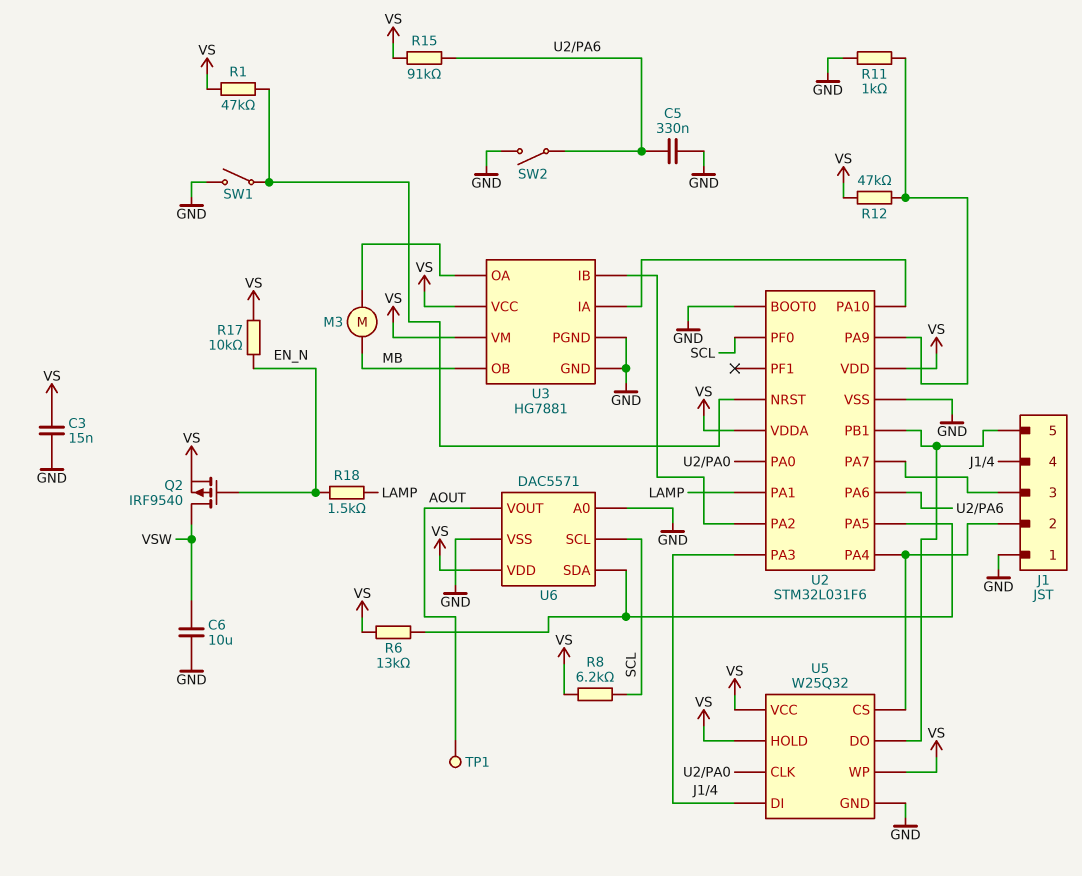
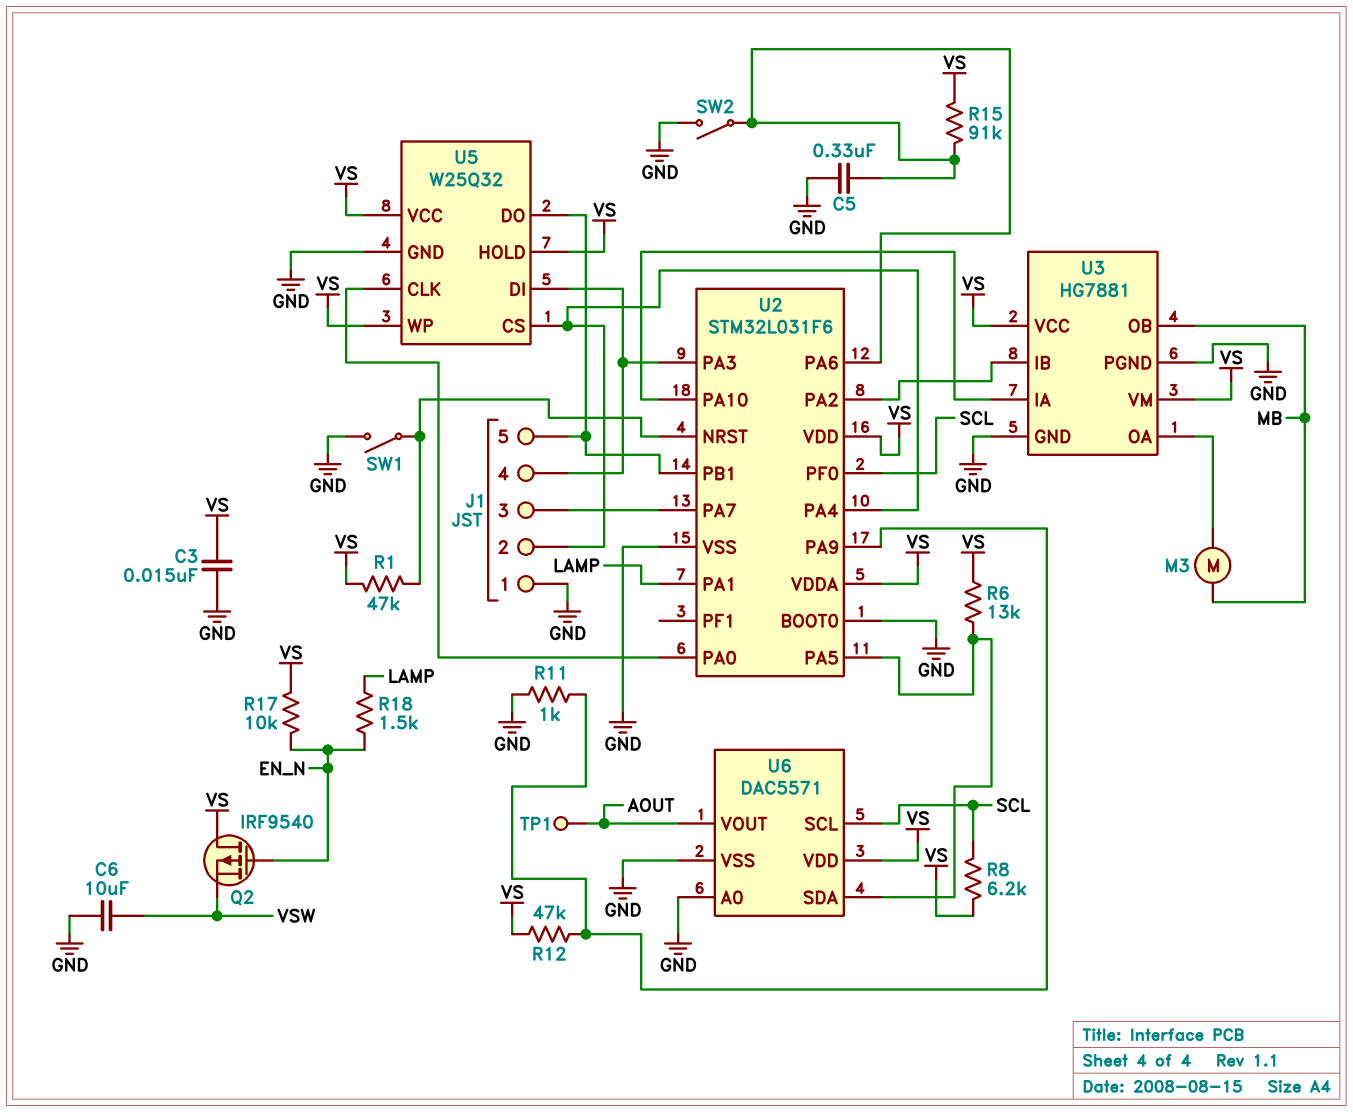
Q2: PMOS IRF9540 (G EN_N, D VSW, S VS) -> PMOS IRF9540 (G EN_N, D VS, S VSW)

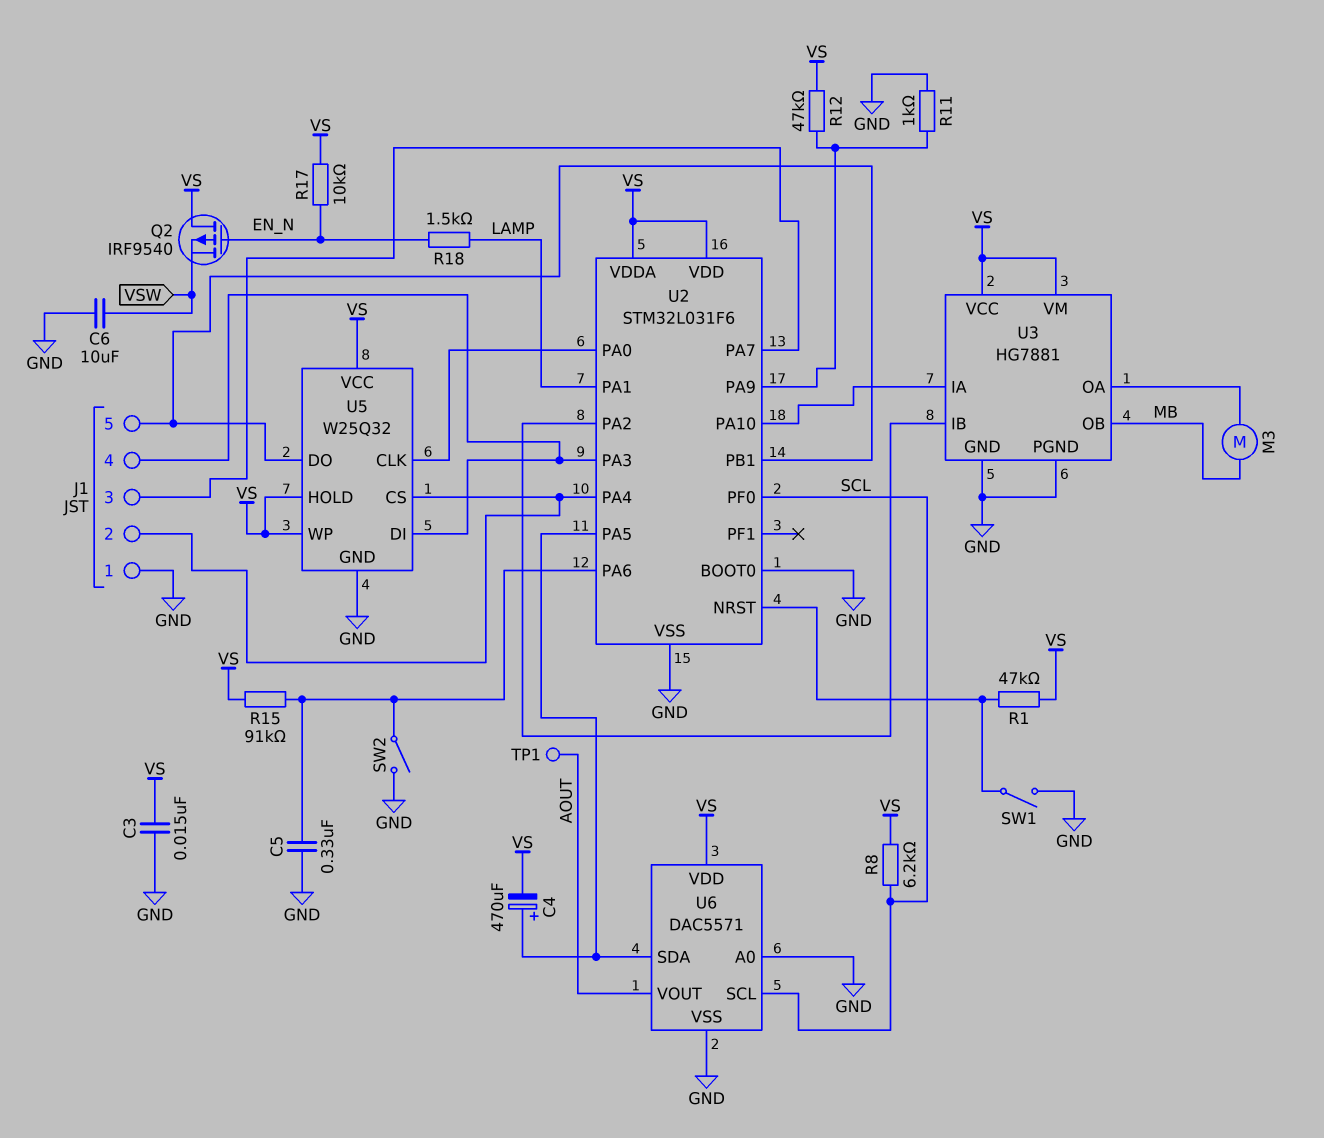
C4: none -> 470uF (plus U2/PA5, minus VS)
R6: 13k (U2/PA5, VS) -> none

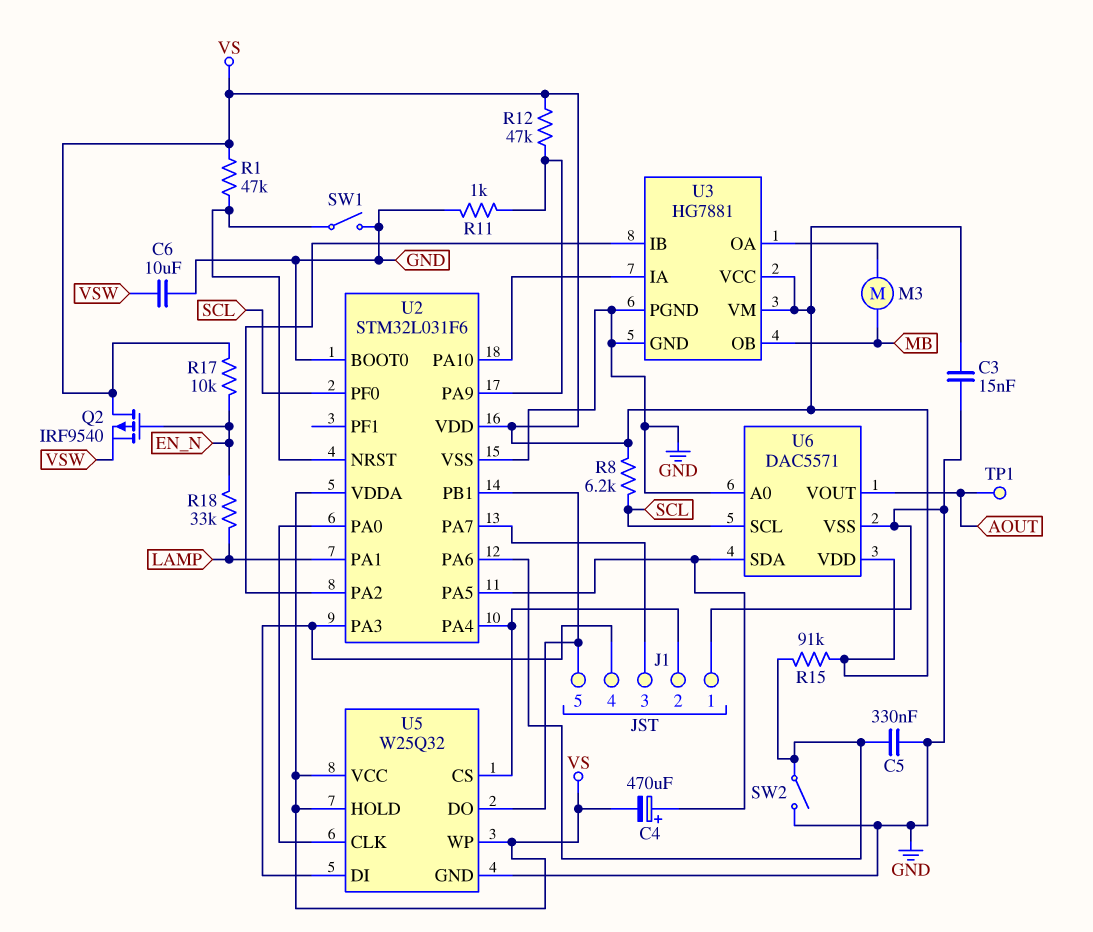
R18: 1.5k (EN_N, LAMP) -> 33k (EN_N, LAMP)

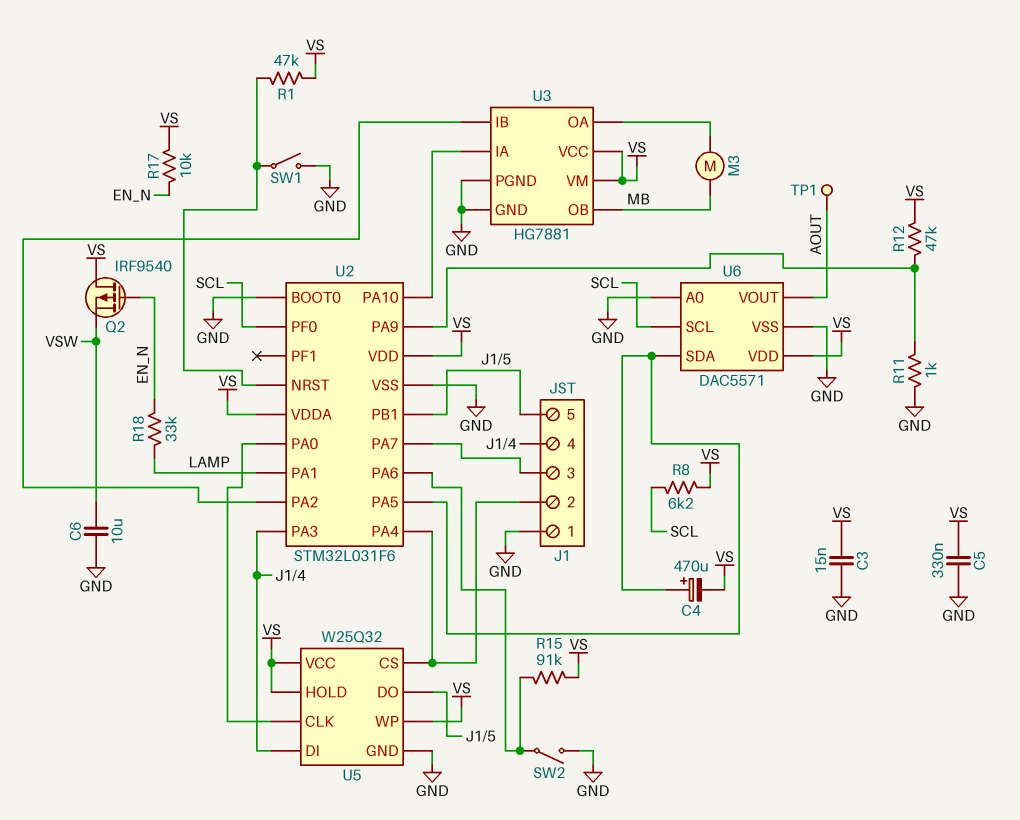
C5: 330nF (GND, U2/PA6) -> 330nF (GND, VS)

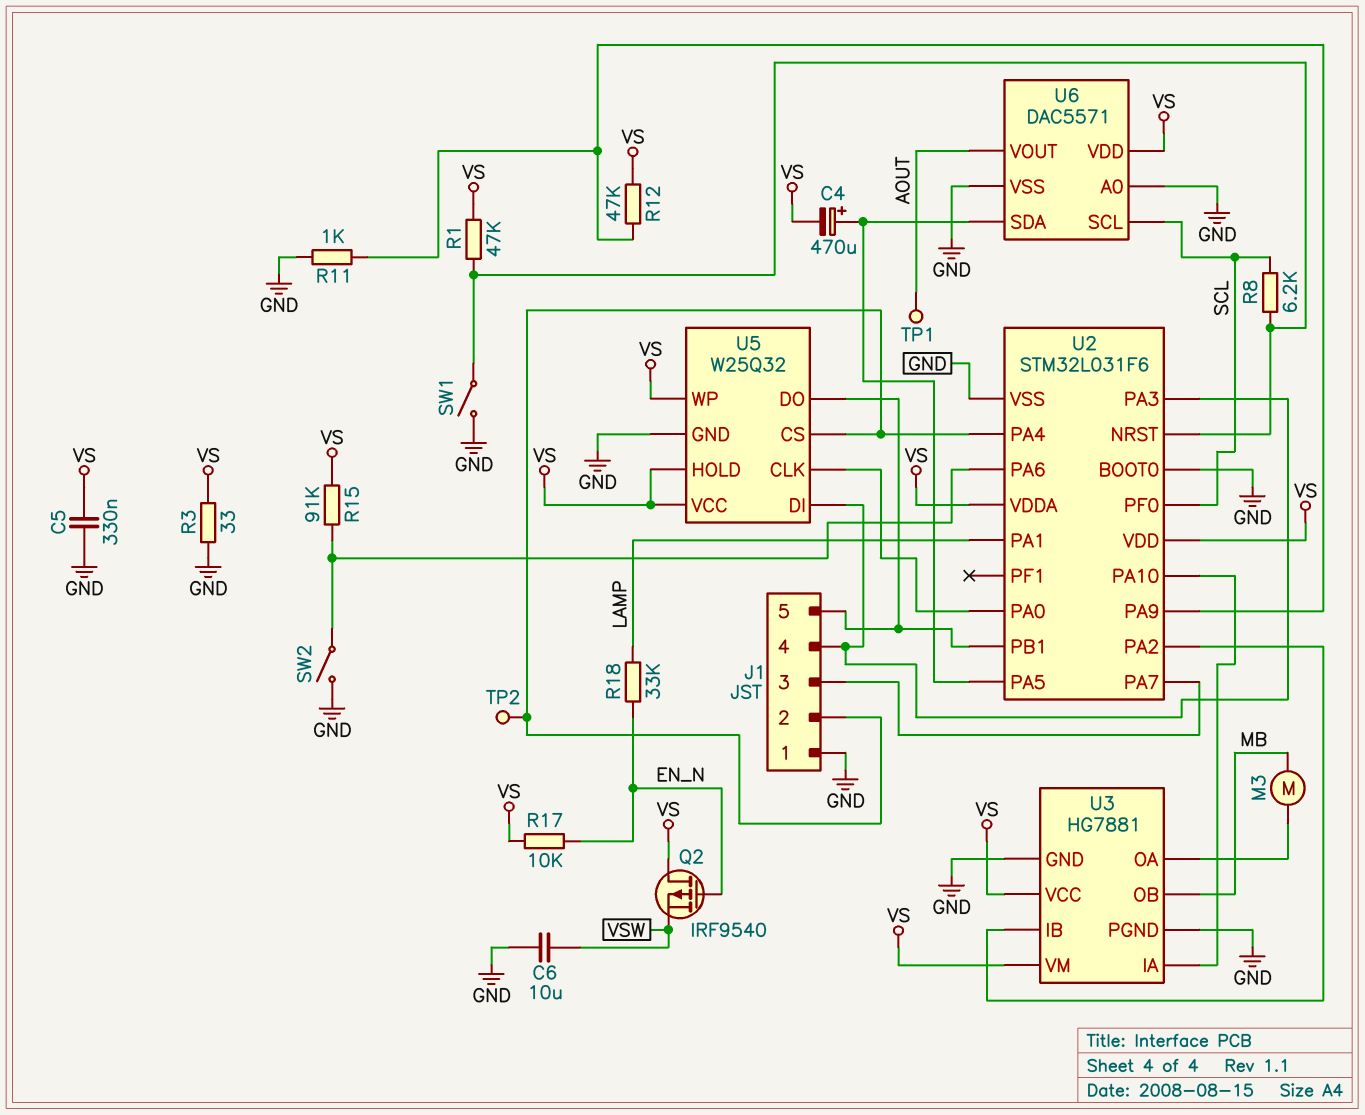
C3: 15nF (GND, VS) -> none
R3: none -> 33 (GND, VS)
R8: 6.2k (SCL, VS) -> 6.2k (SCL, U2/NRST)
TP2: none -> test point (J1/2)

